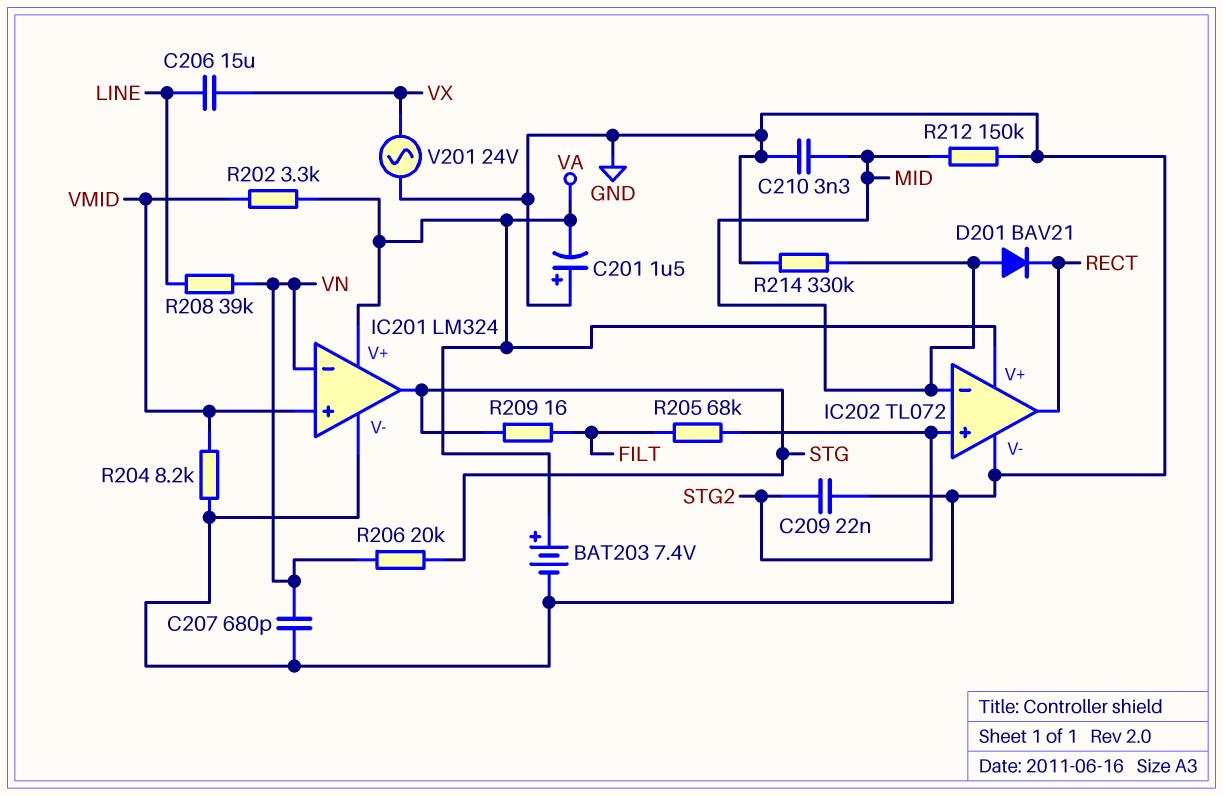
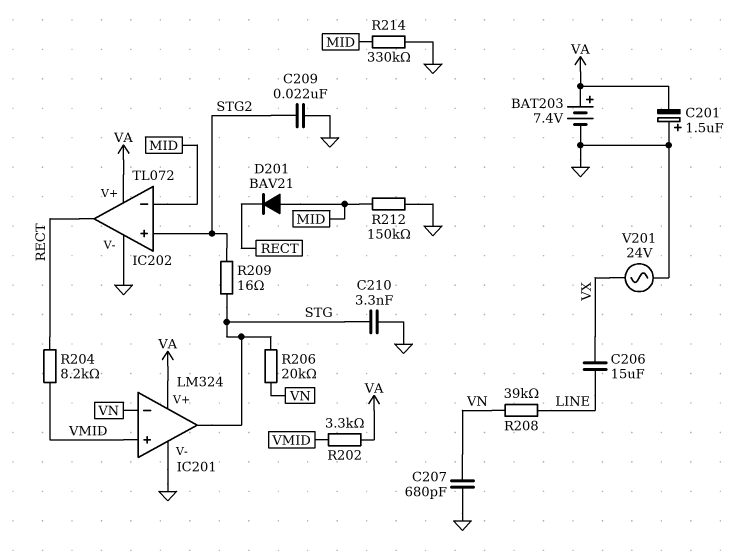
C210: 3.3nF (GND, MID) -> 3.3nF (GND, STG)
R204: 8.2k (GND, VMID) -> 8.2k (RECT, VMID)
R205: 68k (FILT, STG2) -> none
R209: 16 (FILT, STG) -> 16 (STG, STG2)

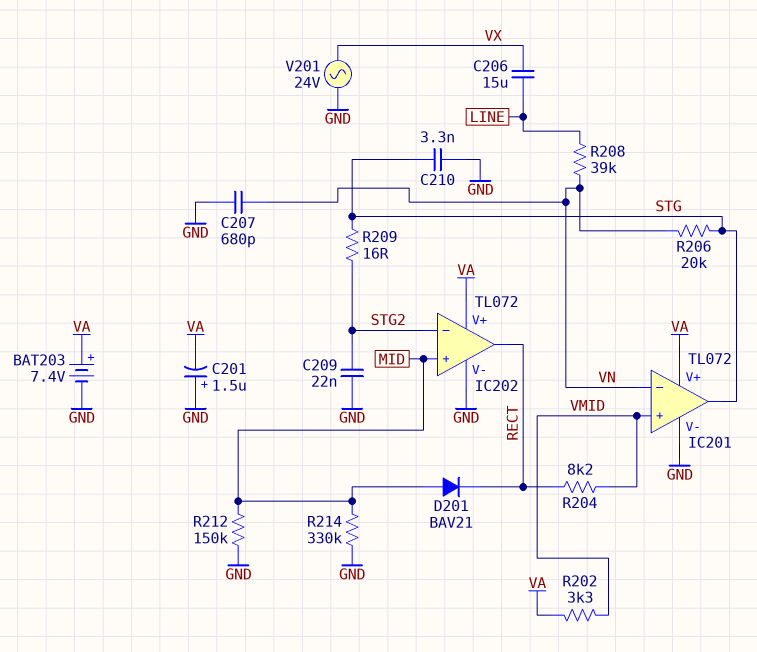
IC201: LM324 -> TL072
IC202 pin in+: STG2 -> MID
IC202 pin in-: MID -> STG2

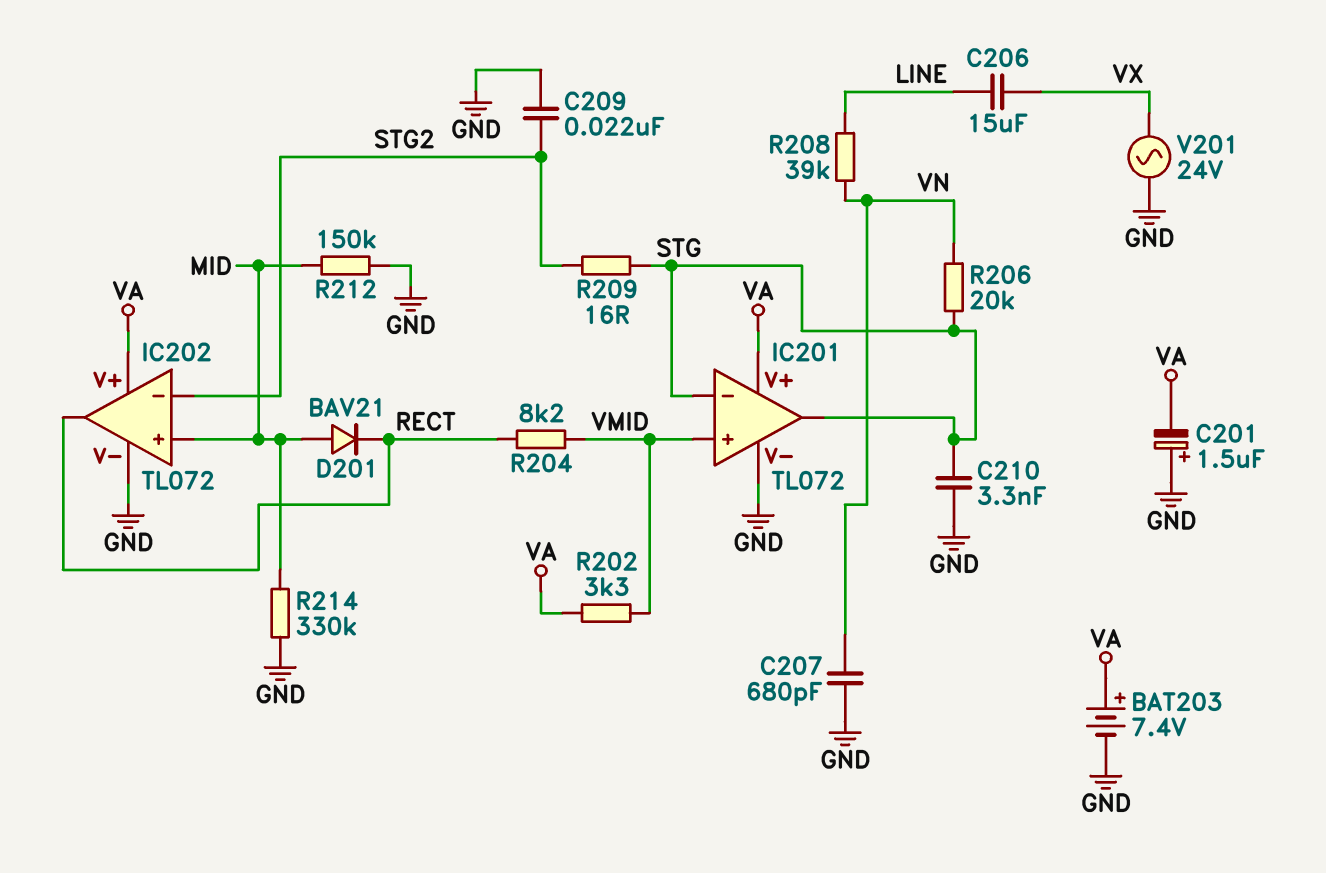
IC201 pin in-: VN -> STG

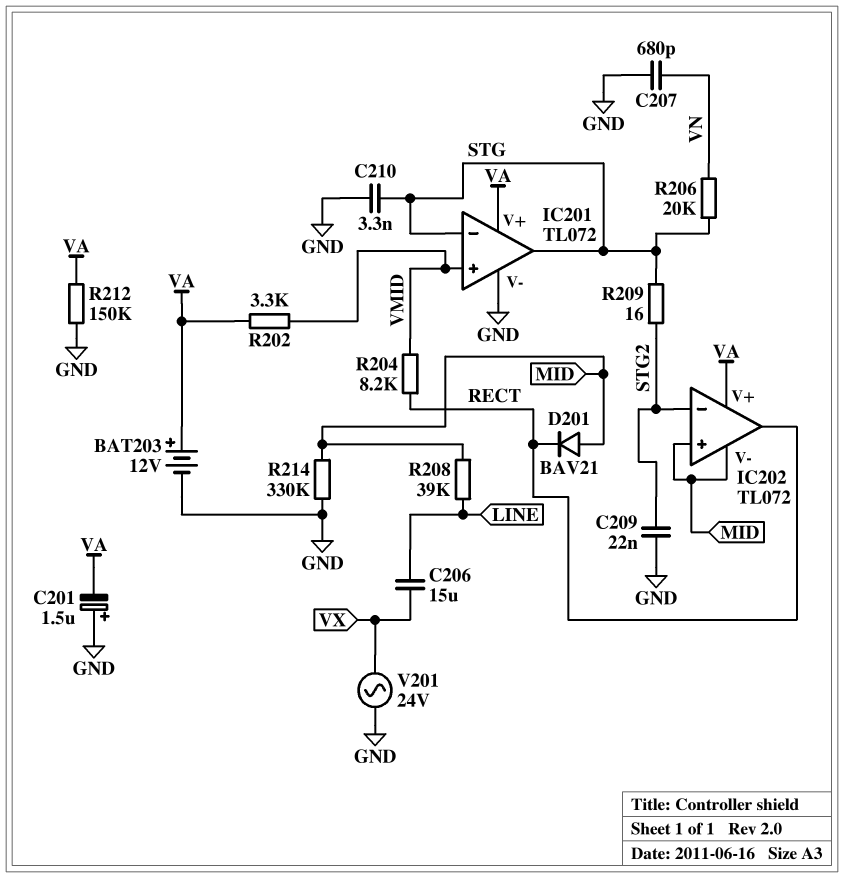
BAT203: 7.4V (plus VA, minus GND) -> 12V (plus VA, minus GND)
IC202 pin V-: GND -> MID
R208: 39k (LINE, VN) -> 39k (LINE, MID)
R212: 150k (GND, MID) -> 150k (GND, VA)

